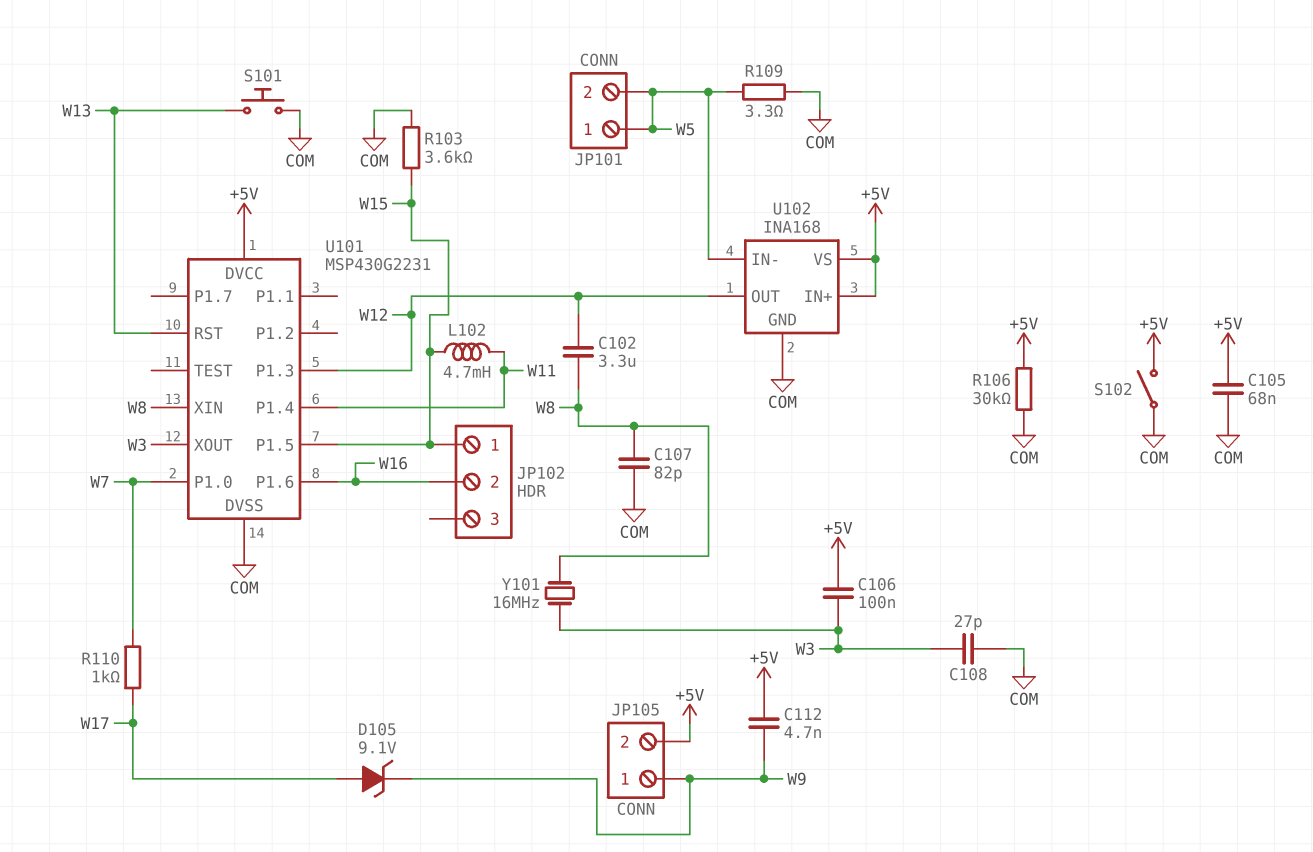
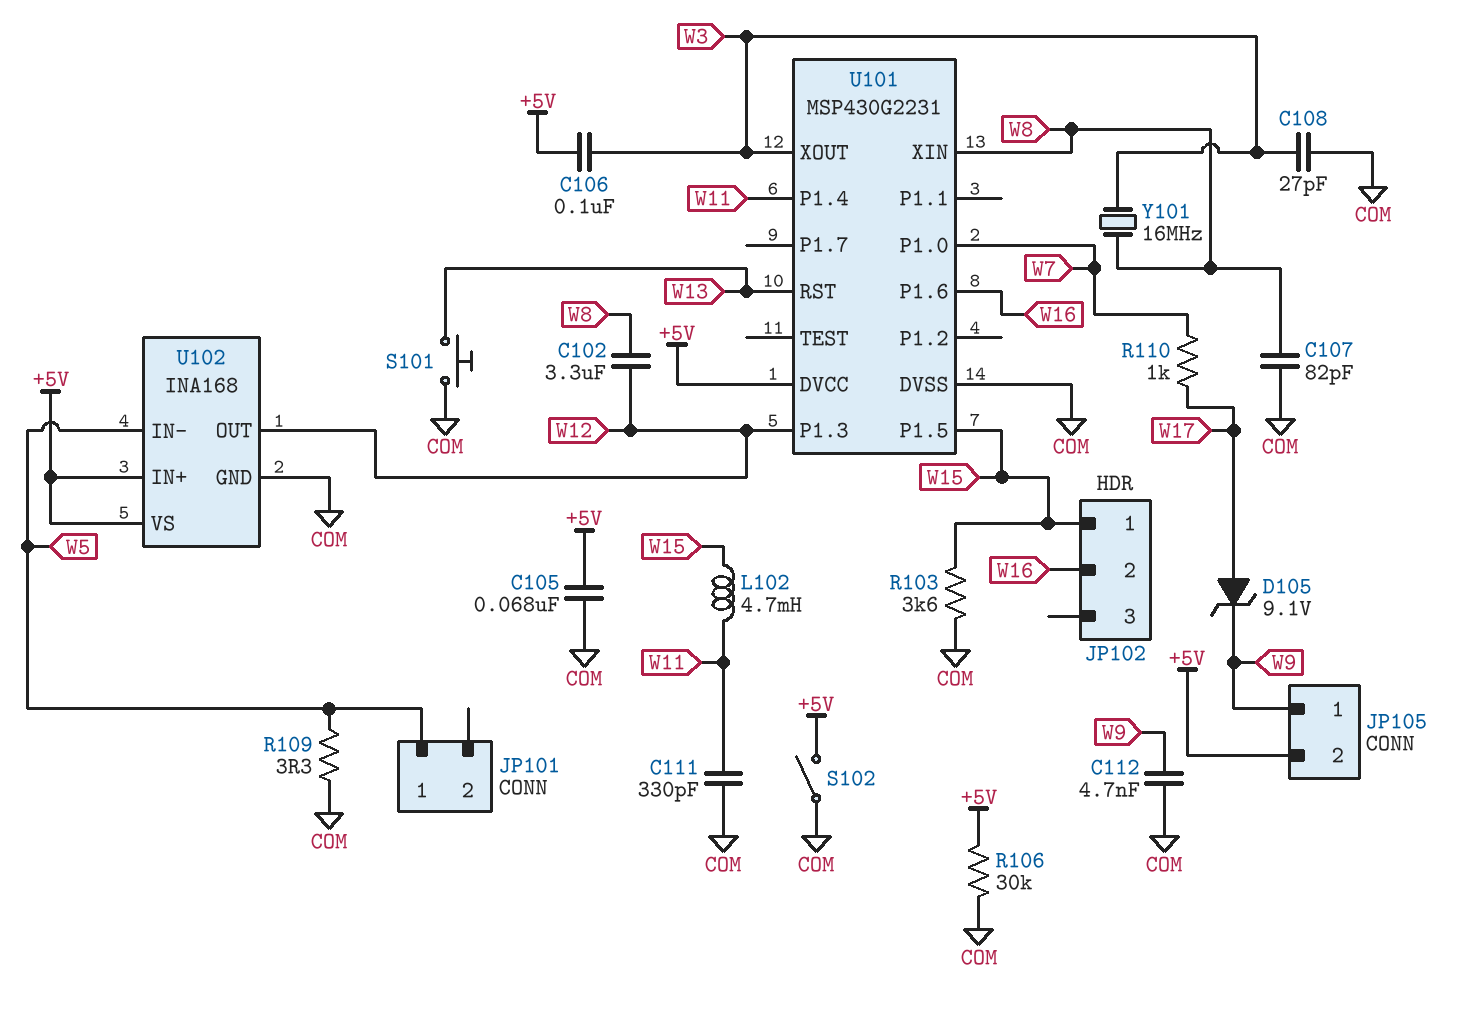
C111: none -> 330pF (COM, W11)
C112: 4.7nF (+5V, W9) -> 4.7nF (COM, W9)
JP101 pin 2: W5 -> none

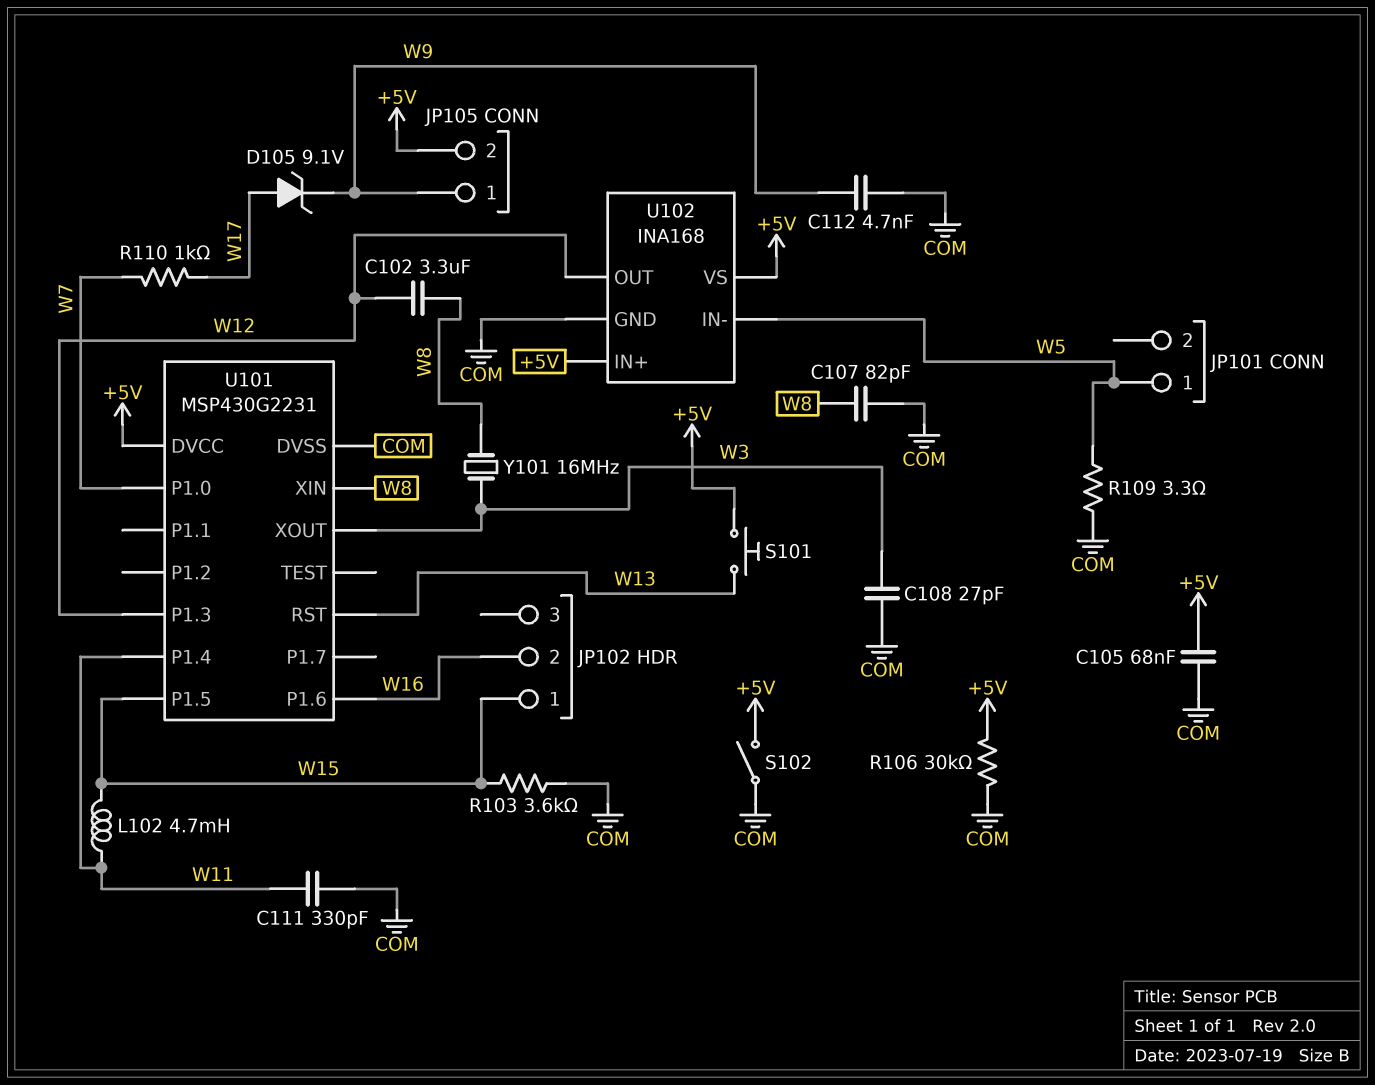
C106: 100nF (+5V, W3) -> none
S101: button (COM, W13) -> button (+5V, W13)

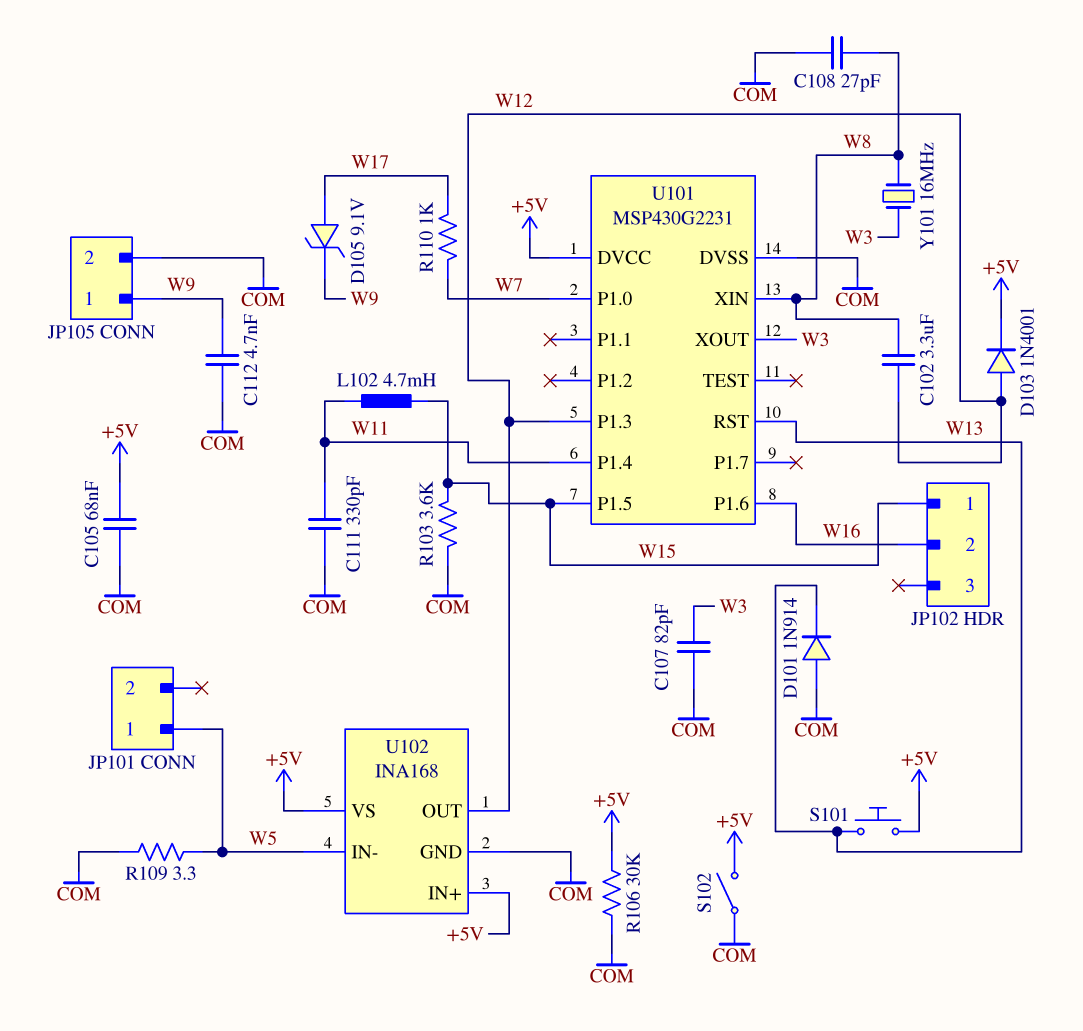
C107: 82pF (COM, W8) -> 82pF (COM, W3)
C108: 27pF (COM, W3) -> 27pF (COM, W8)
D101: none -> diode 1N914 (A COM, K W13)
D103: none -> diode 1N4001 (A W12, K +5V)
JP105 pin 2: +5V -> COM

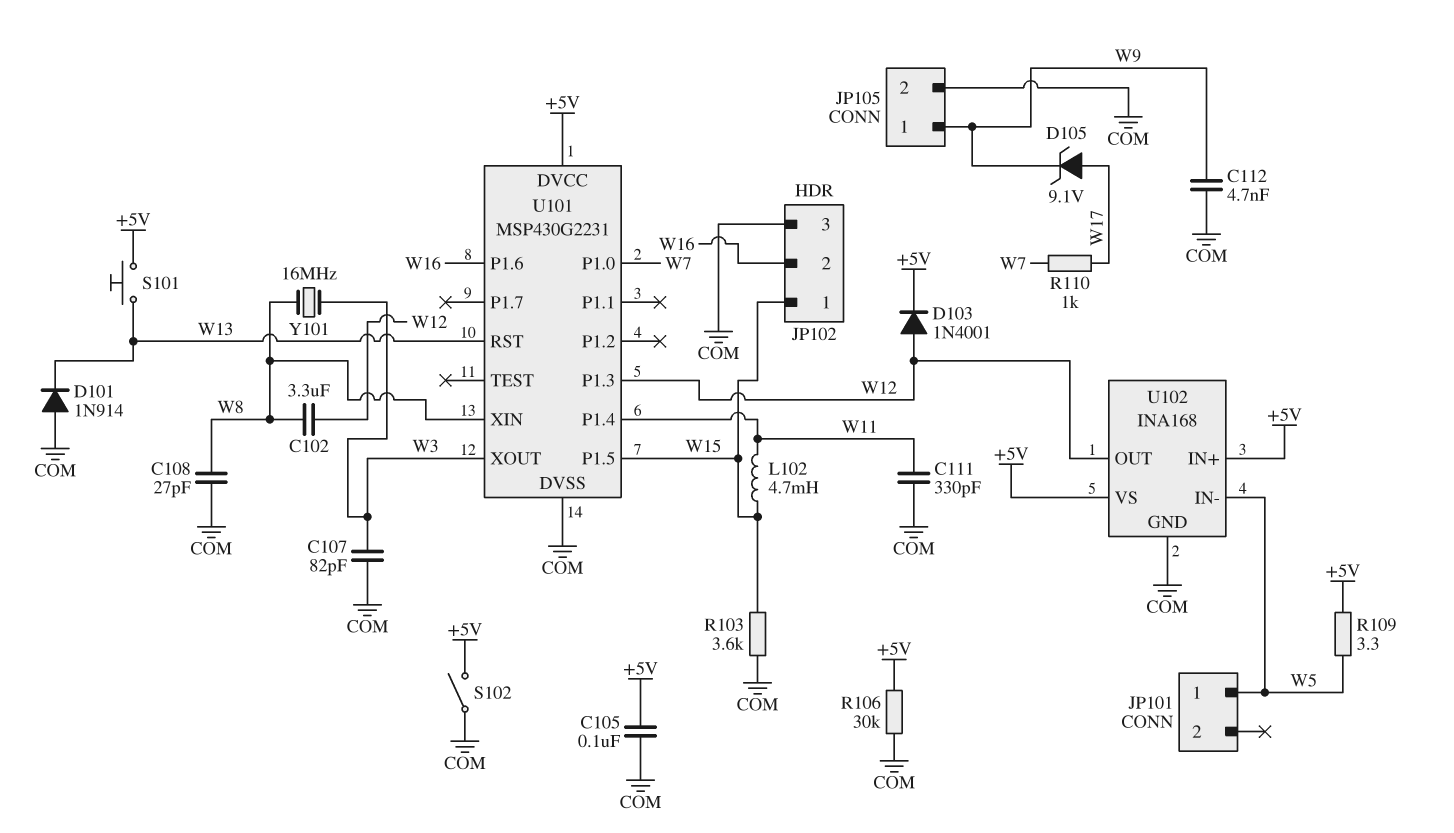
C105: 68nF (+5V, COM) -> 100nF (+5V, COM)
JP102 pin 3: none -> COM
R109: 3.3 (COM, W5) -> 3.3 (+5V, W5)

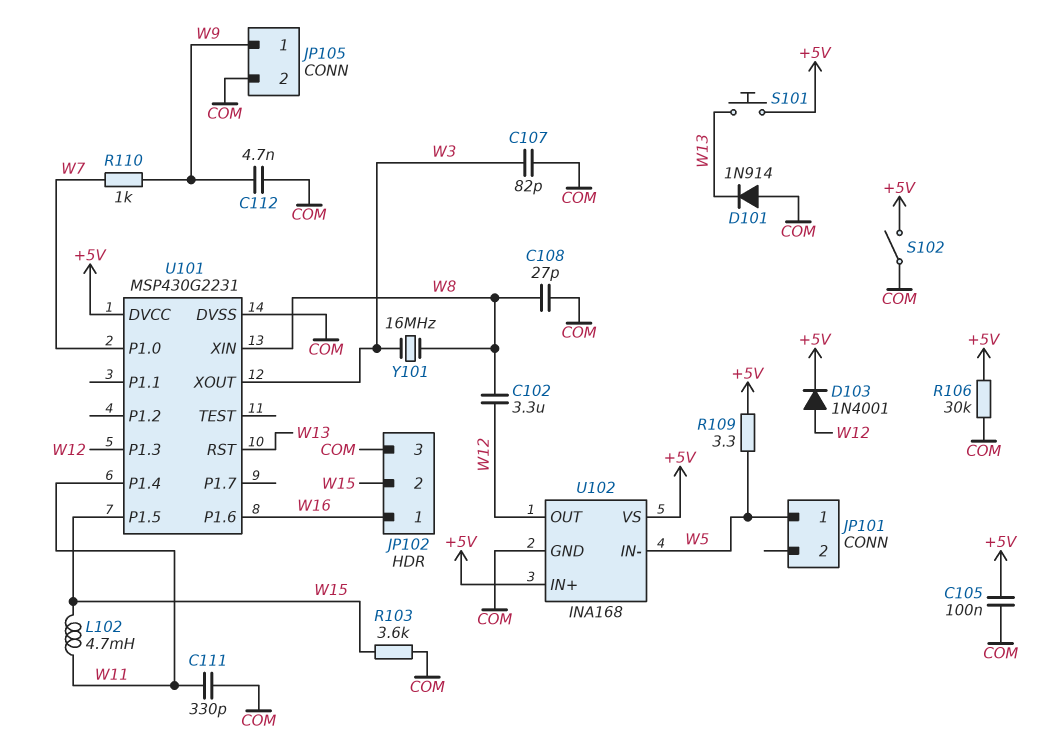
D105: zener 9.1V (A W17, K W9) -> none
JP102 pin 1: W15 -> W16
JP102 pin 2: W16 -> W15
R110: 1k (W7, W17) -> 1k (W7, W9)

